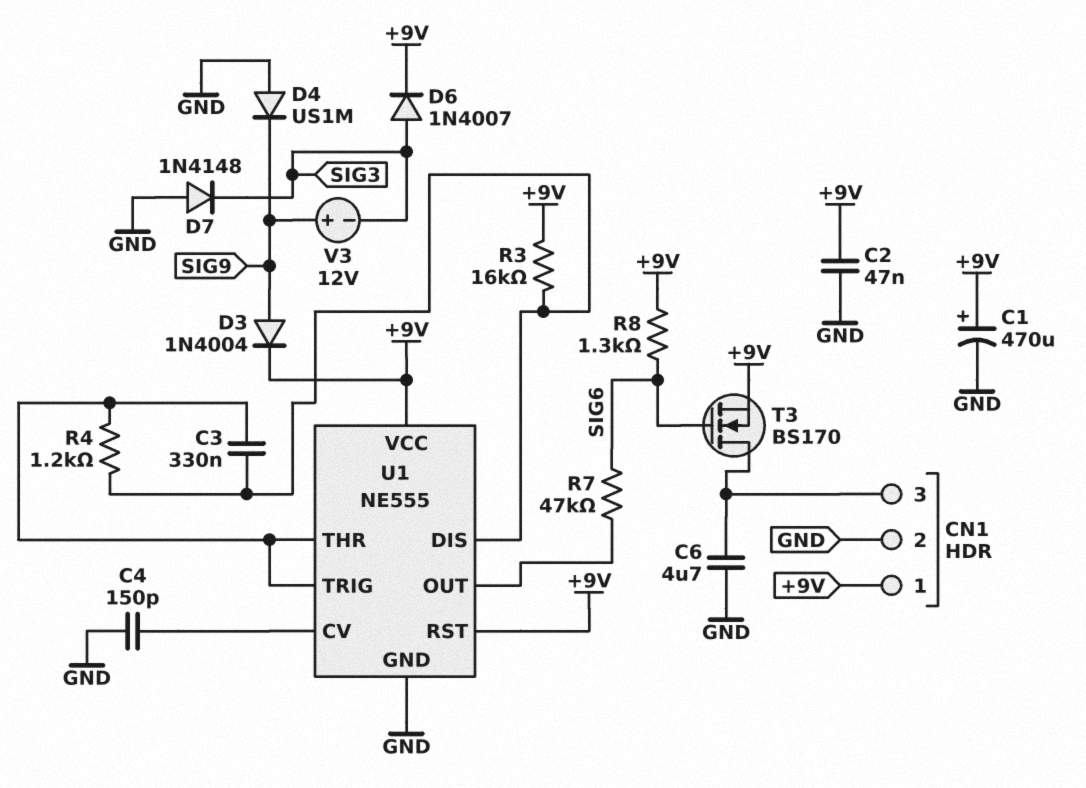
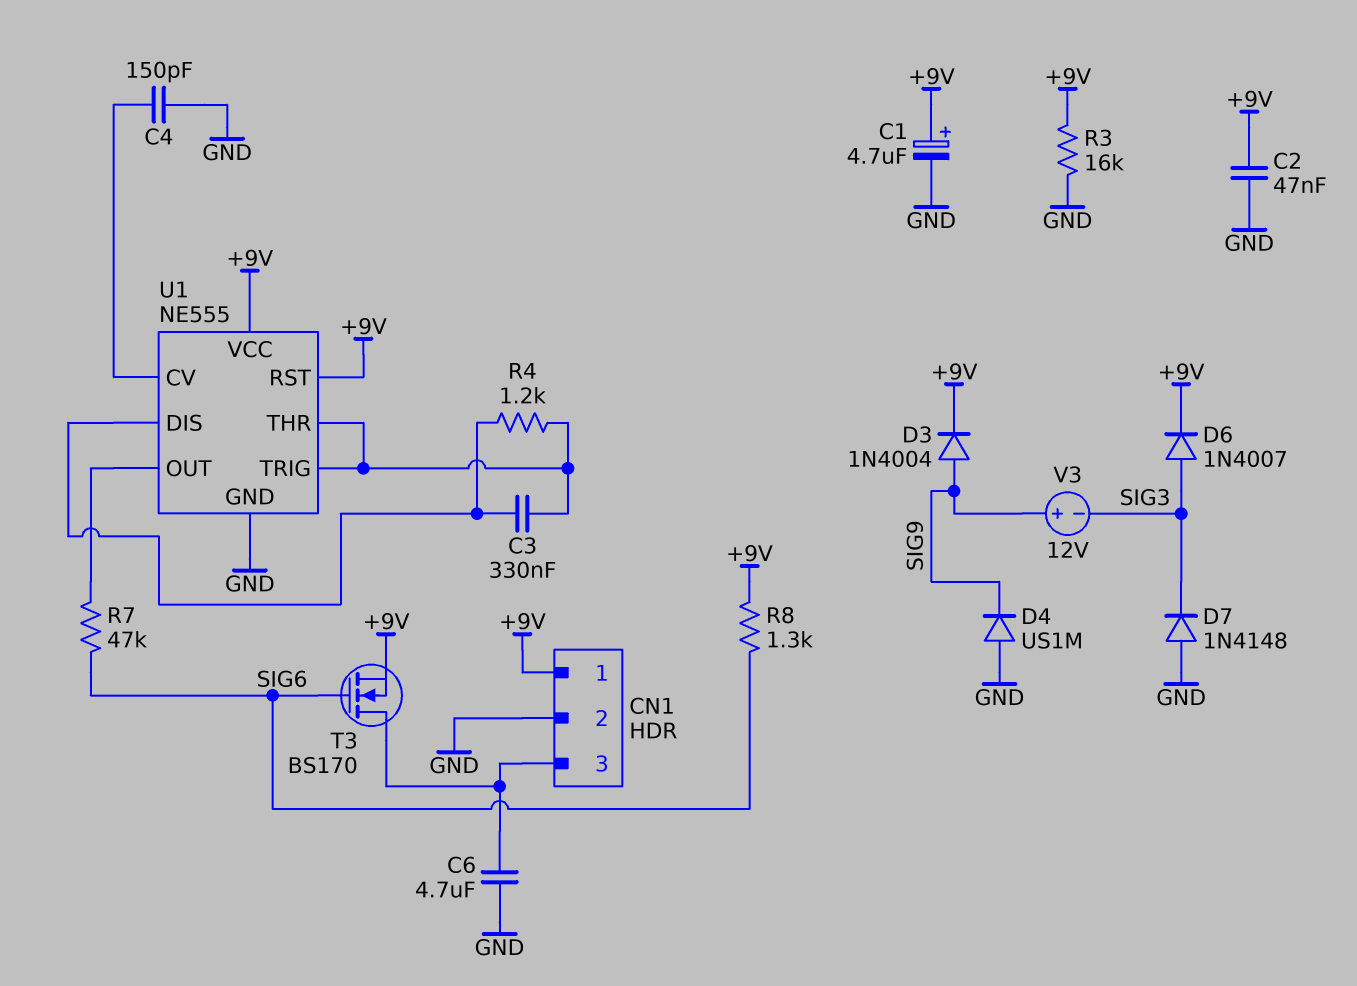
C1: 470uF (plus +9V, minus GND) -> 4.7uF (plus +9V, minus GND)
R3: 16k (+9V, U1/DIS) -> 16k (+9V, GND)

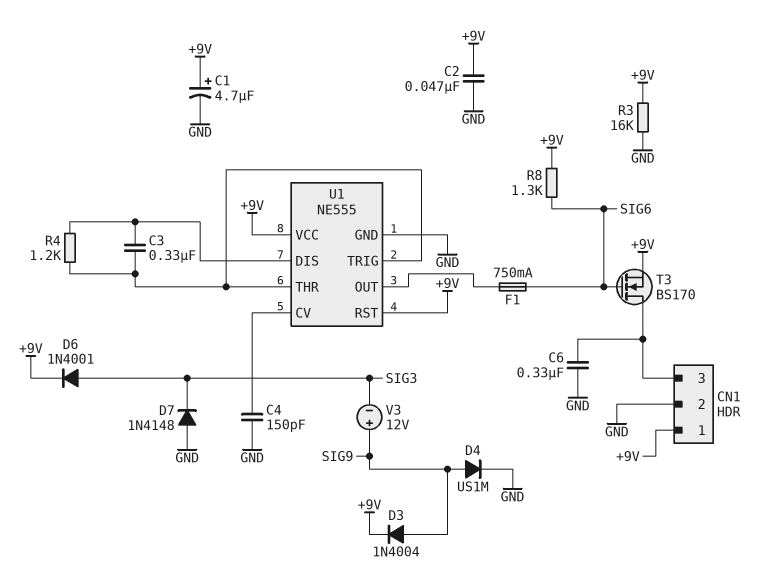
C6: 4.7uF (CN1/3, GND) -> 330nF (CN1/3, GND)
D4: diode US1M (A GND, K SIG9) -> diode US1M (A SIG9, K GND)
D6: diode 1N4007 (A SIG3, K +9V) -> diode 1N4001 (A SIG3, K +9V)
F1: none -> 750mA (SIG6, U1/OUT)
R7: 47k (SIG6, U1/OUT) -> none

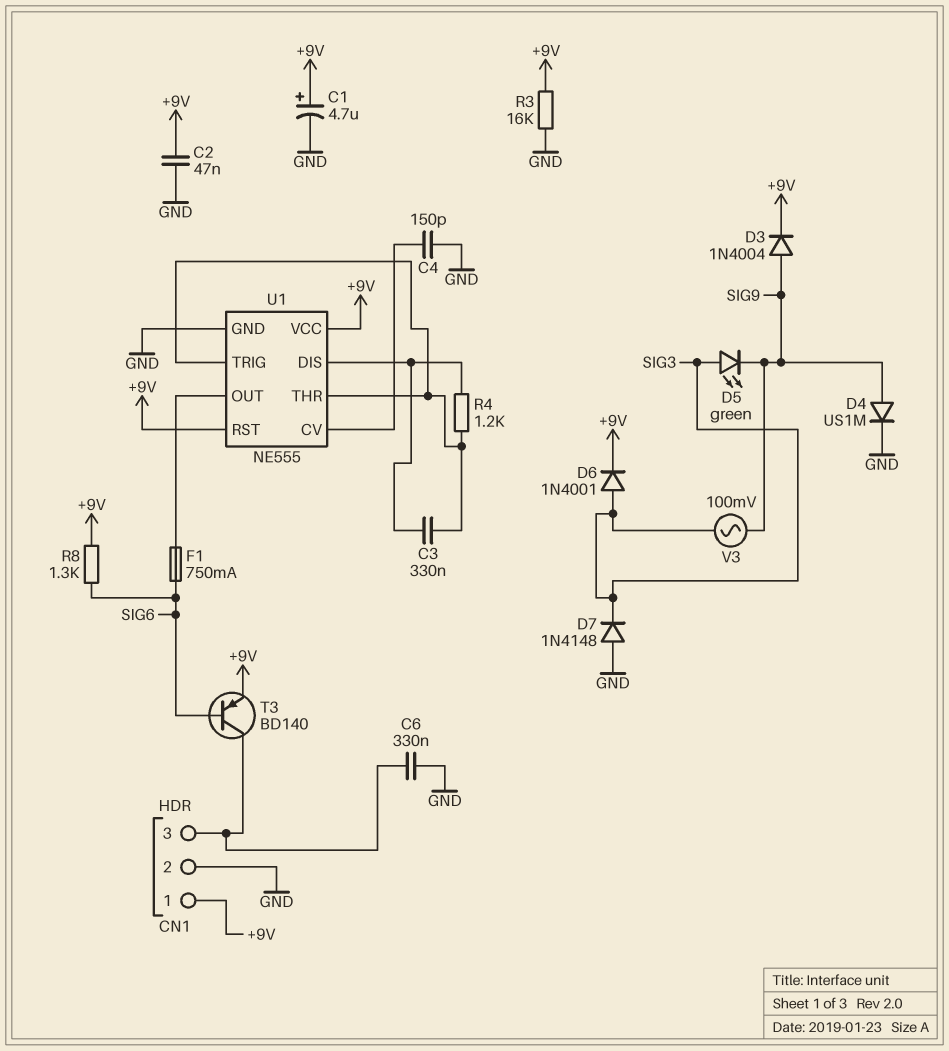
D5: none -> LED green (A SIG3, K SIG9)
T3: NMOS BS170 (G SIG6, D CN1/3, S +9V) -> PNP BD140 (B SIG6, C CN1/3, E +9V)
V3: 12V (plus SIG9, minus SIG3) -> AC 100mV (SIG3, SIG9)

